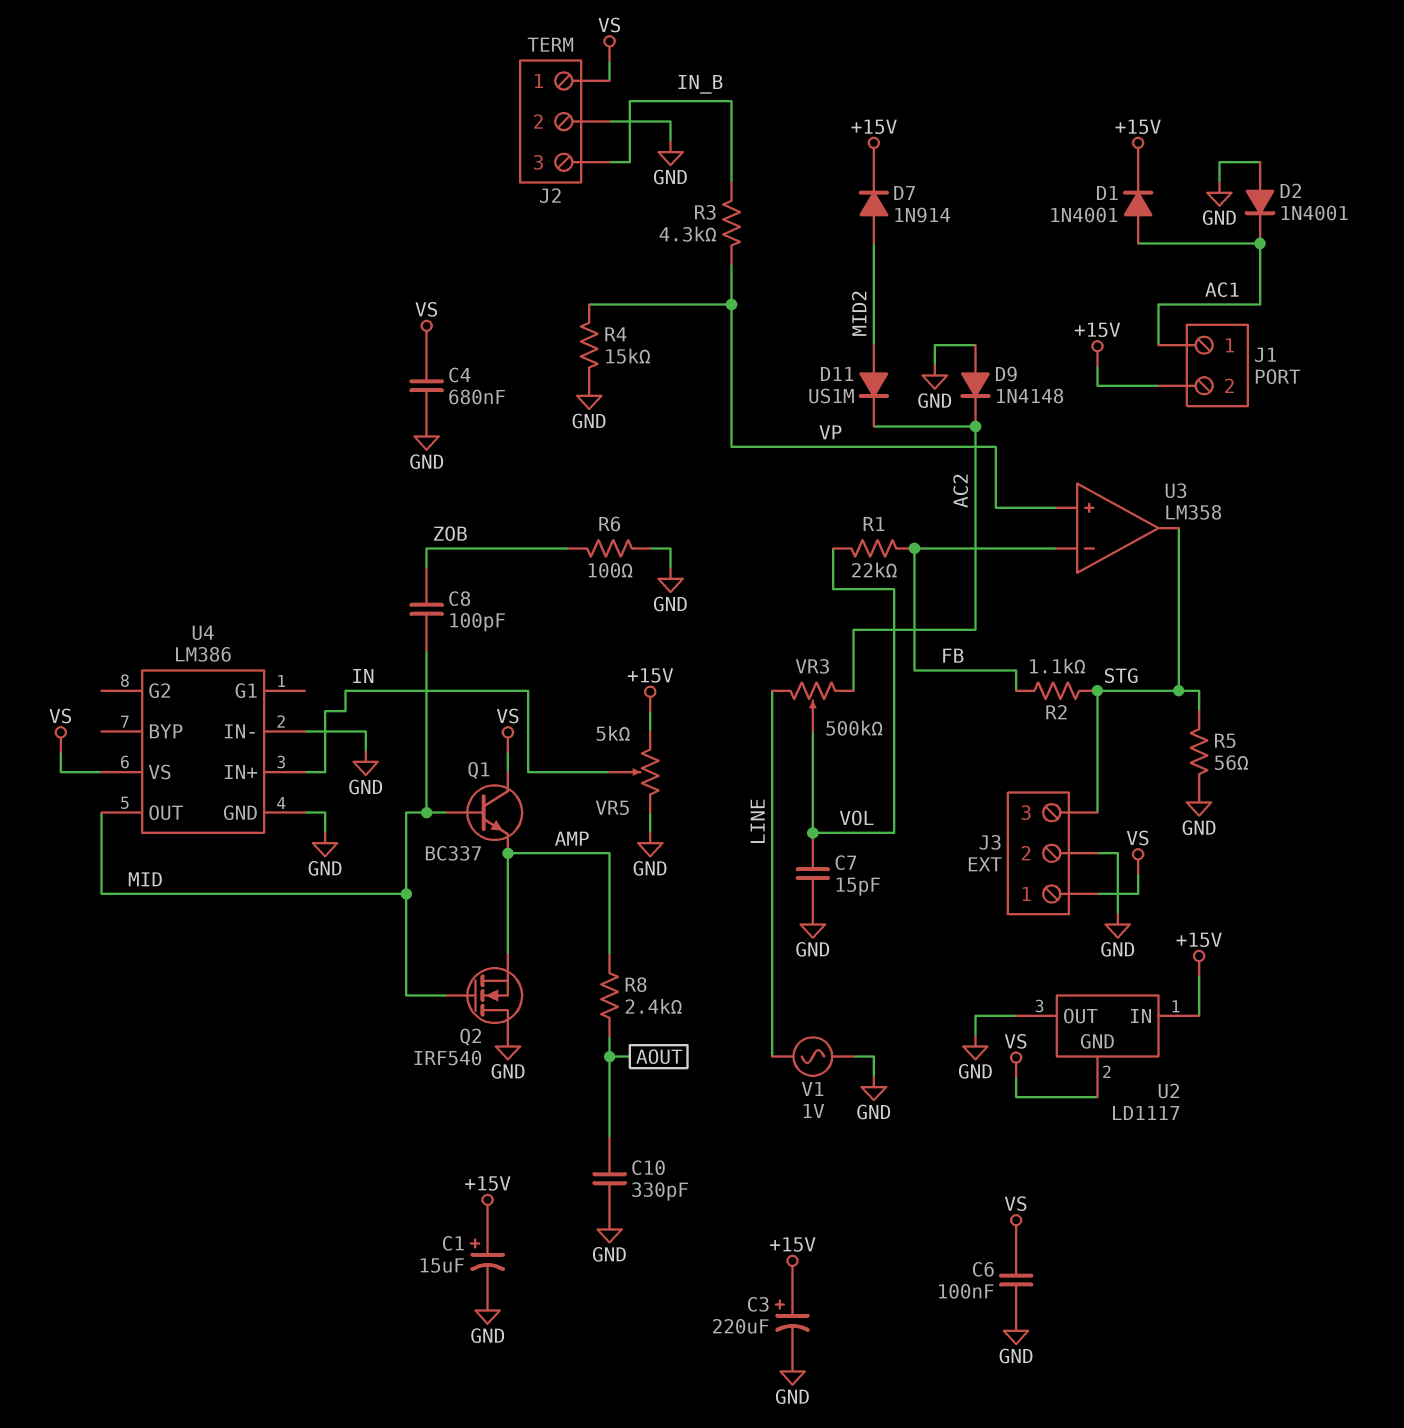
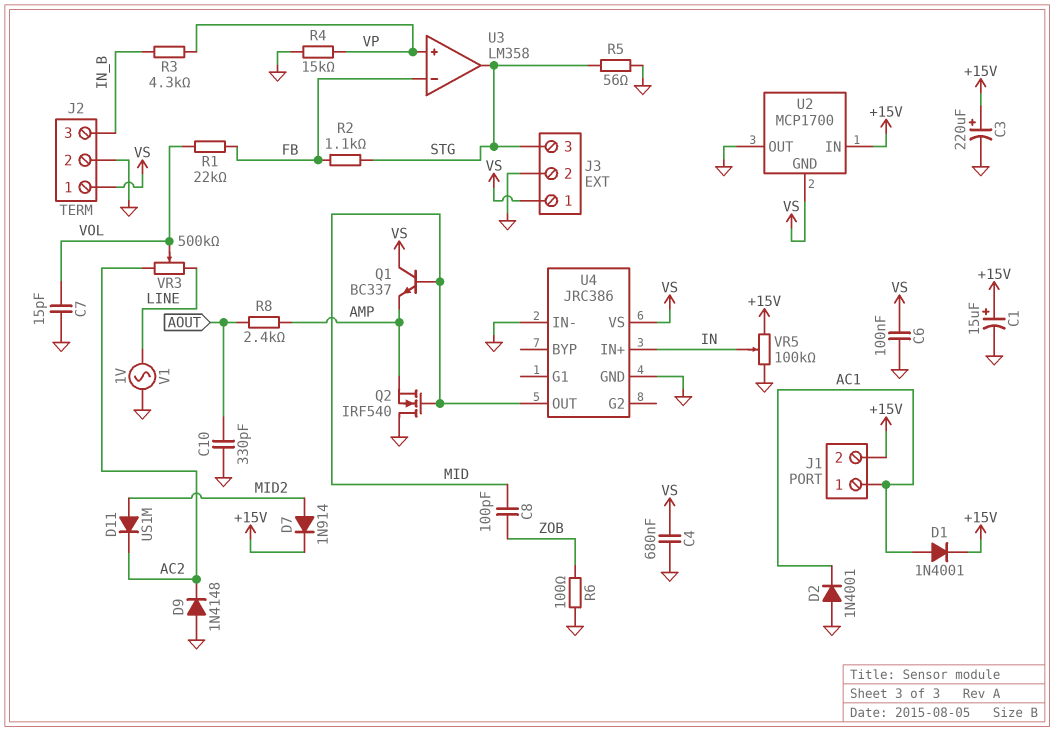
U2: LD1117 -> MCP1700
U4: LM386 -> JRC386
VR5: 5k (+15V, GND, wiper IN) -> 100k (+15V, GND, wiper IN)

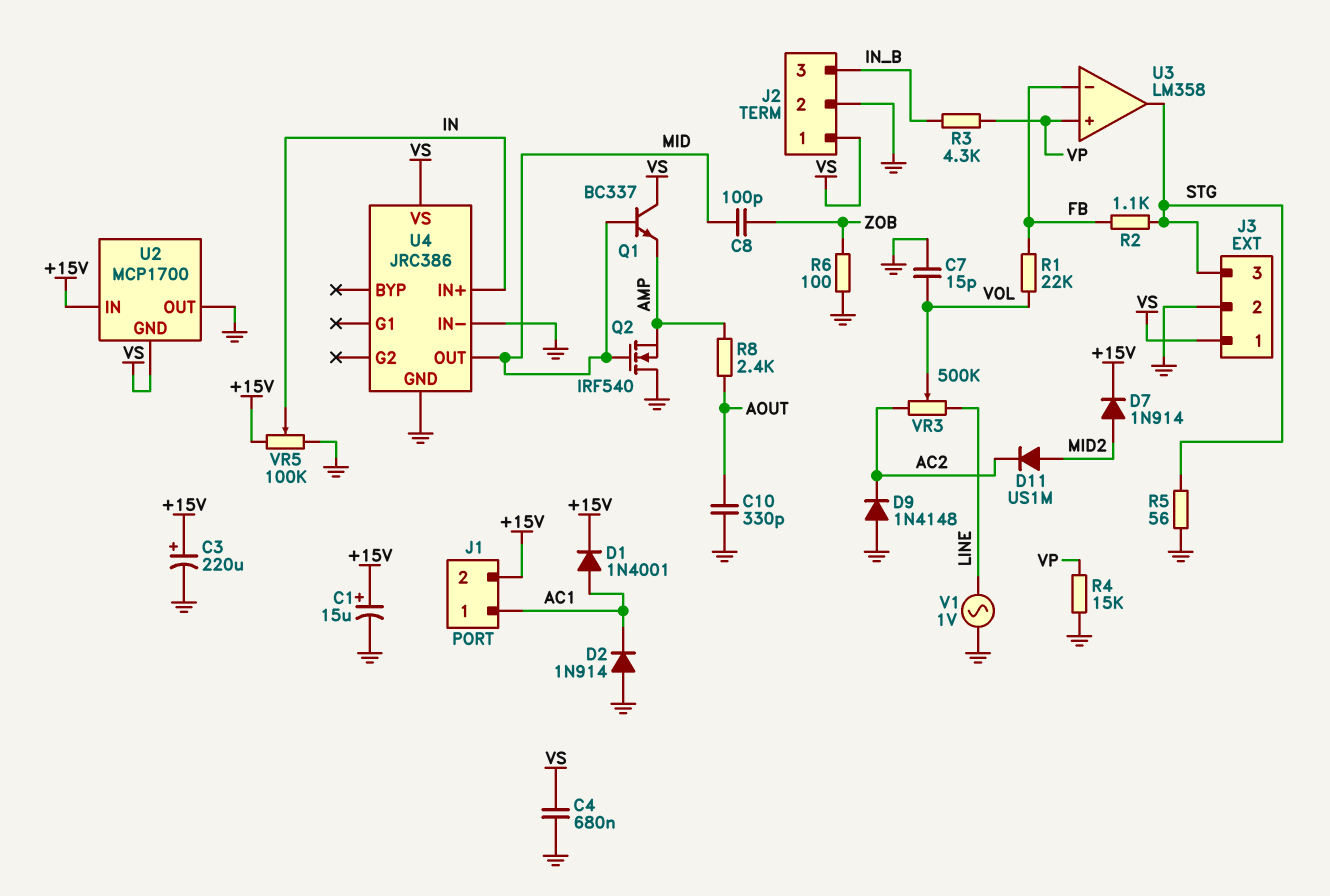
C6: 100nF (GND, VS) -> none
D2: diode 1N4001 (A GND, K AC1) -> diode 1N914 (A GND, K AC1)

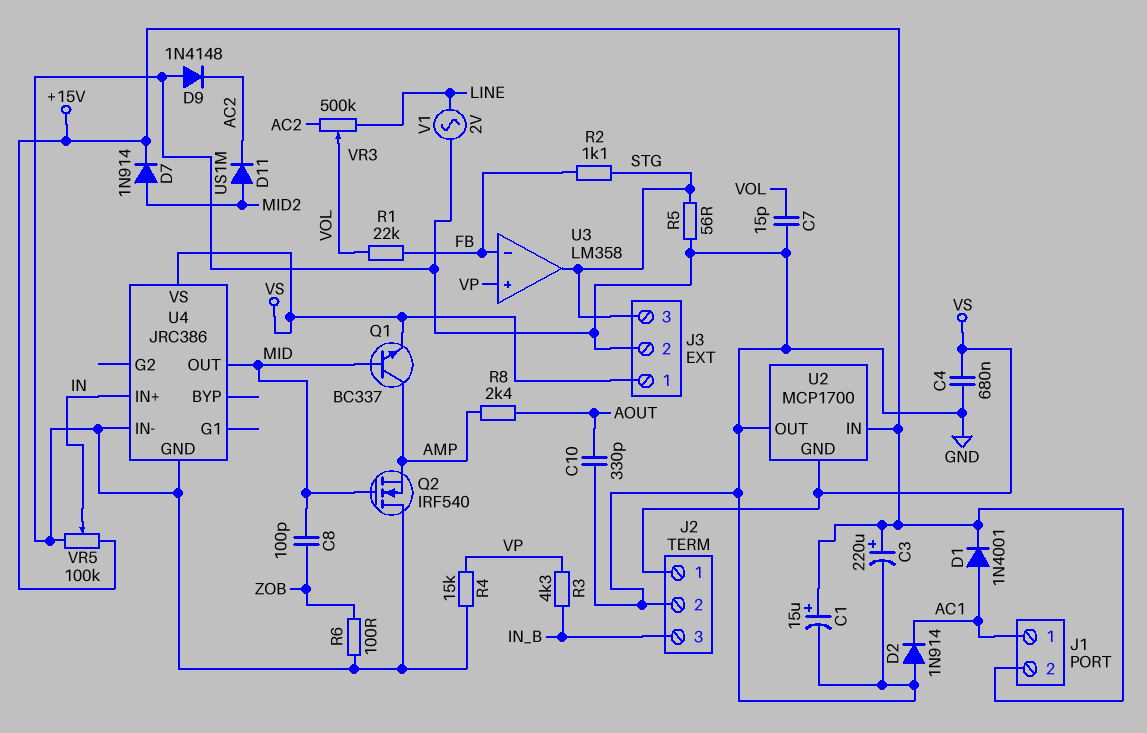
Q1: NPN BC337 (B MID, C VS, E AMP) -> NPN BC337 (B MID, C AMP, E VS)
V1: AC 1V (GND, LINE) -> AC 2V (GND, LINE)

